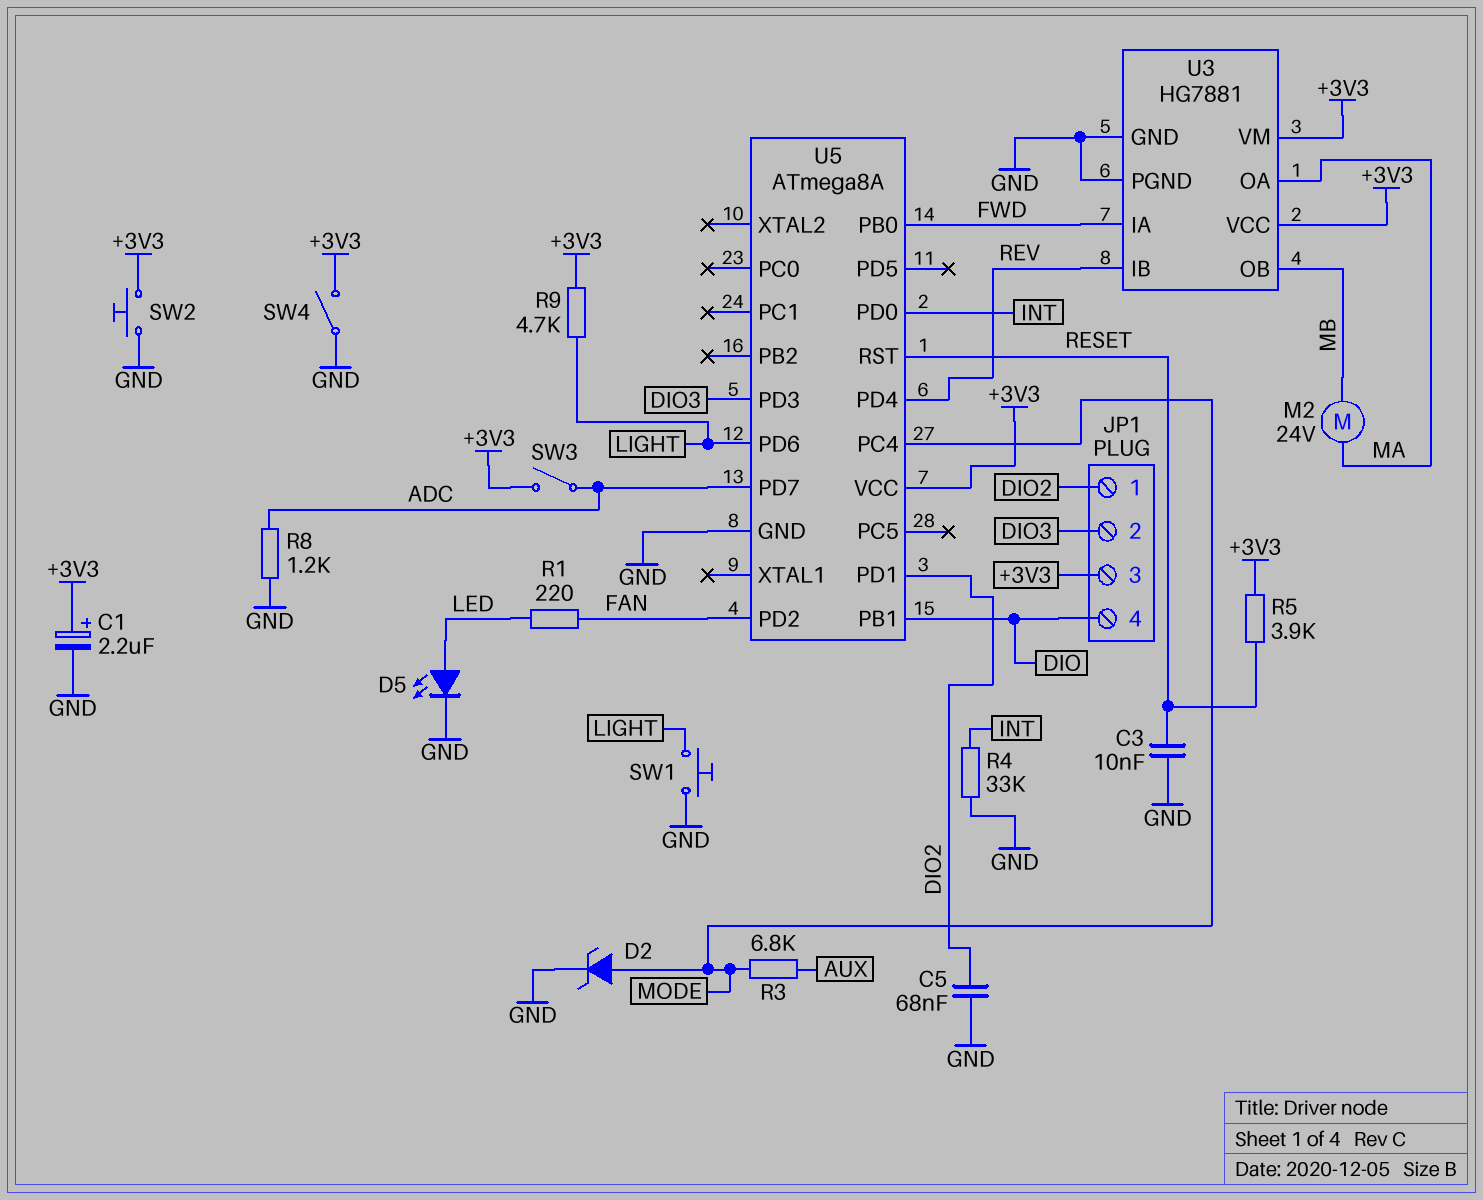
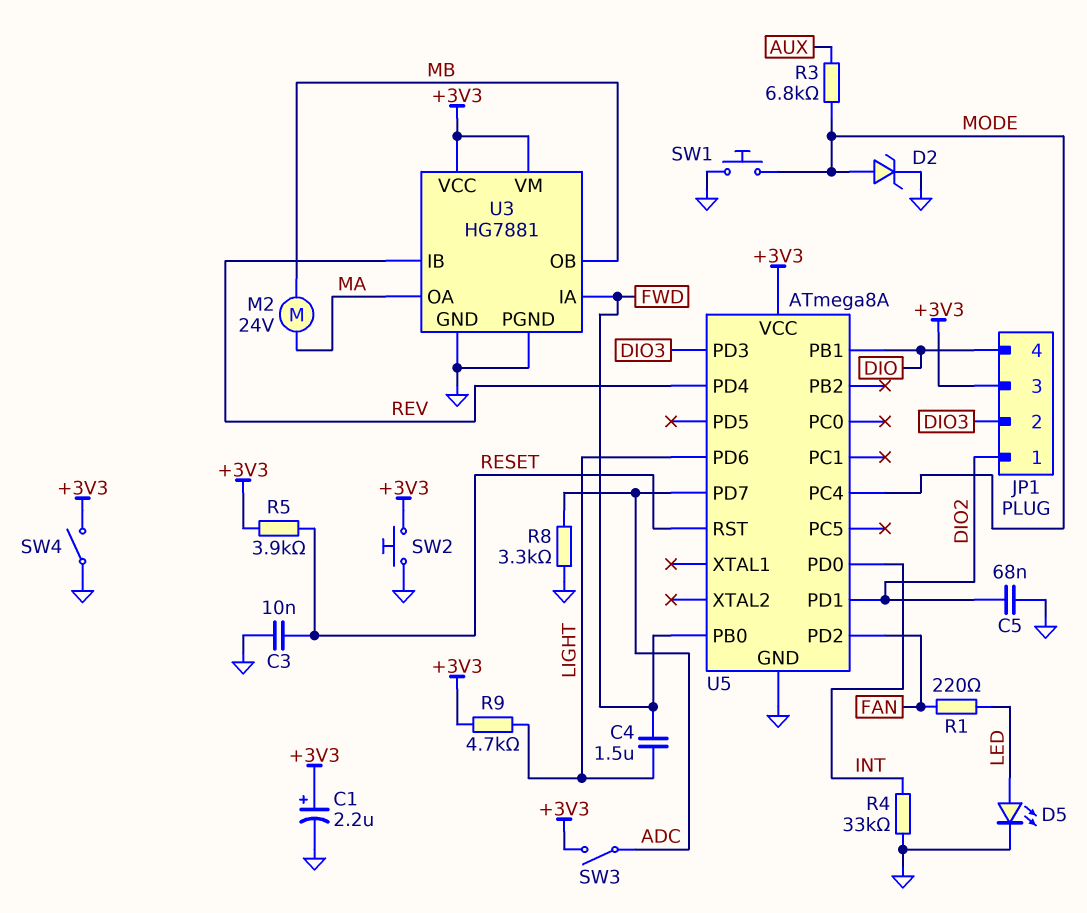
C4: none -> 1.5uF (FWD, LIGHT)
R8: 1.2k (ADC, GND) -> 3.3k (ADC, GND)
SW1: button (GND, LIGHT) -> button (GND, MODE)

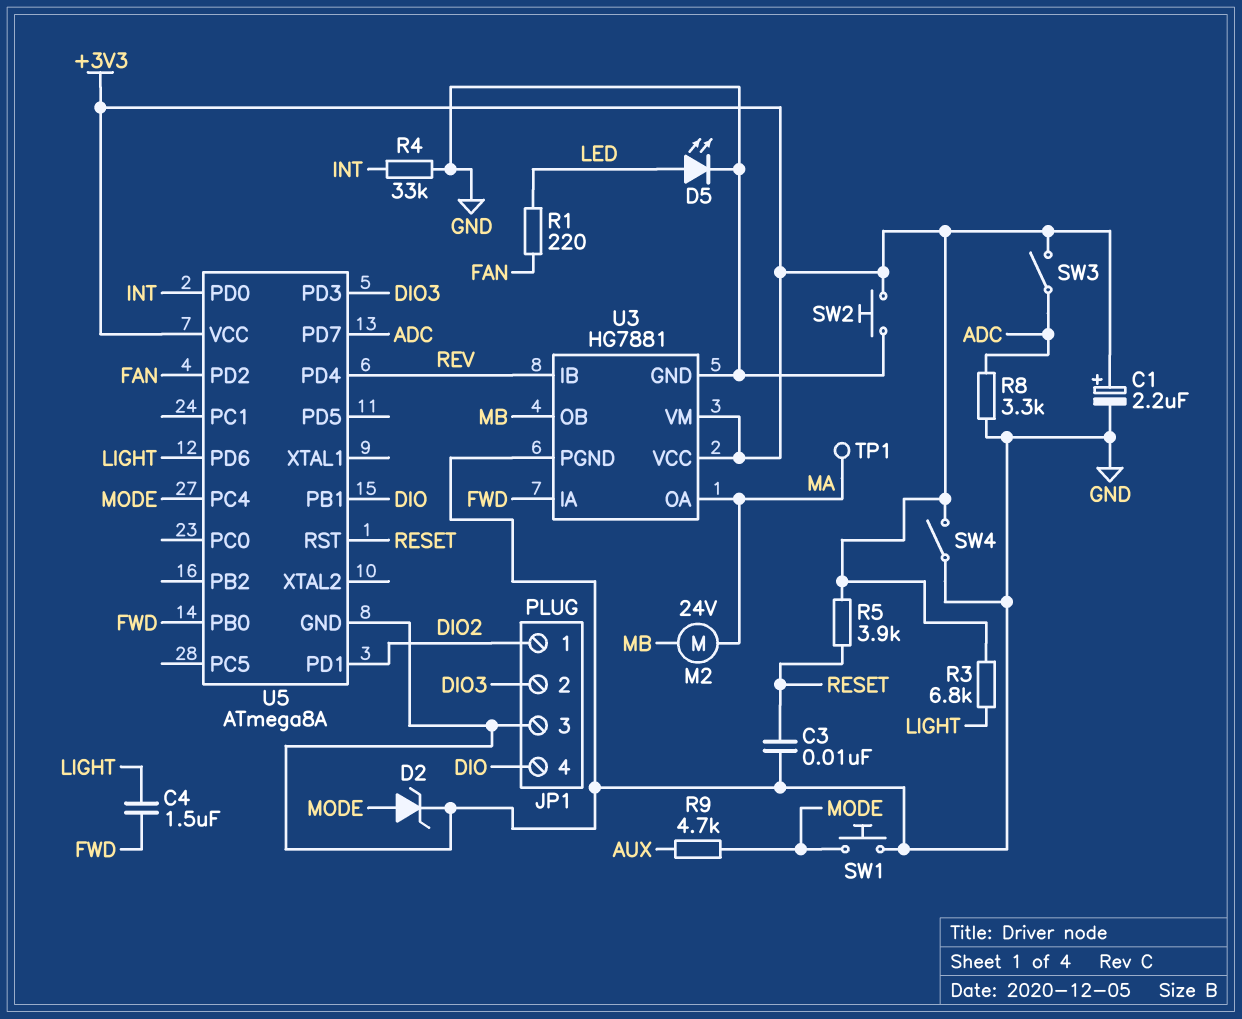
C5: 68nF (DIO2, GND) -> none
JP1 pin 3: +3V3 -> GND
R3: 6.8k (AUX, MODE) -> 6.8k (+3V3, LIGHT)
R9: 4.7k (+3V3, LIGHT) -> 4.7k (AUX, MODE)
TP1: none -> test point (MA)

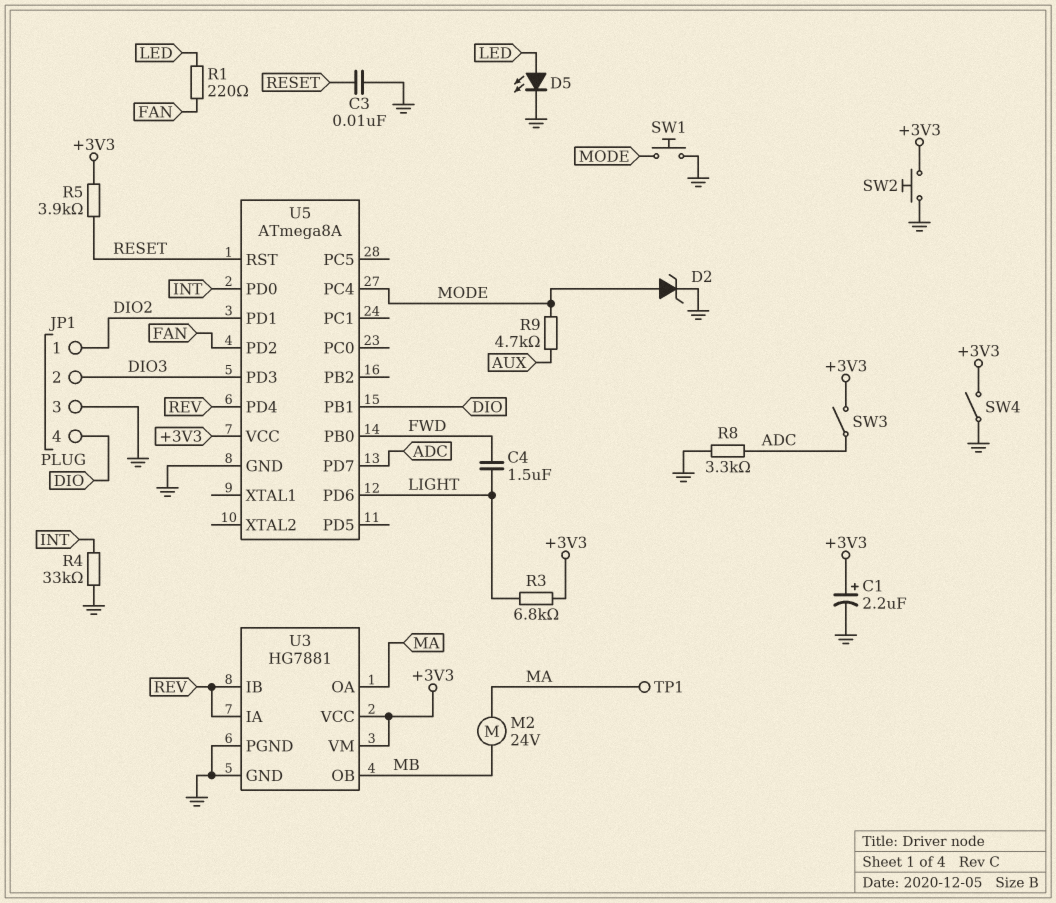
U3 pin IA: FWD -> REV

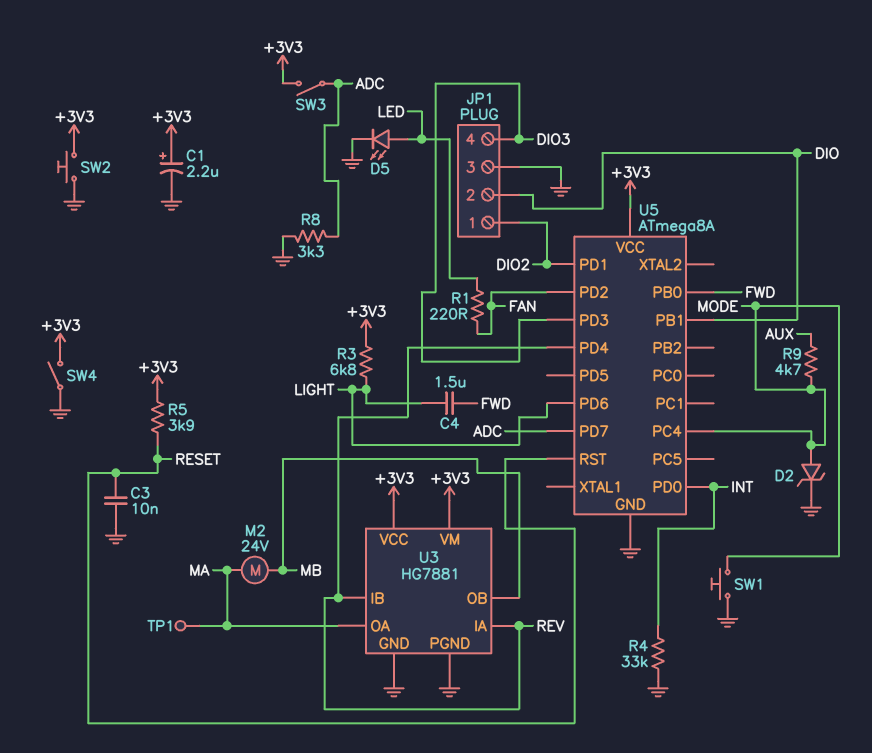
JP1 pin 2: DIO3 -> DIO
JP1 pin 4: DIO -> DIO3

